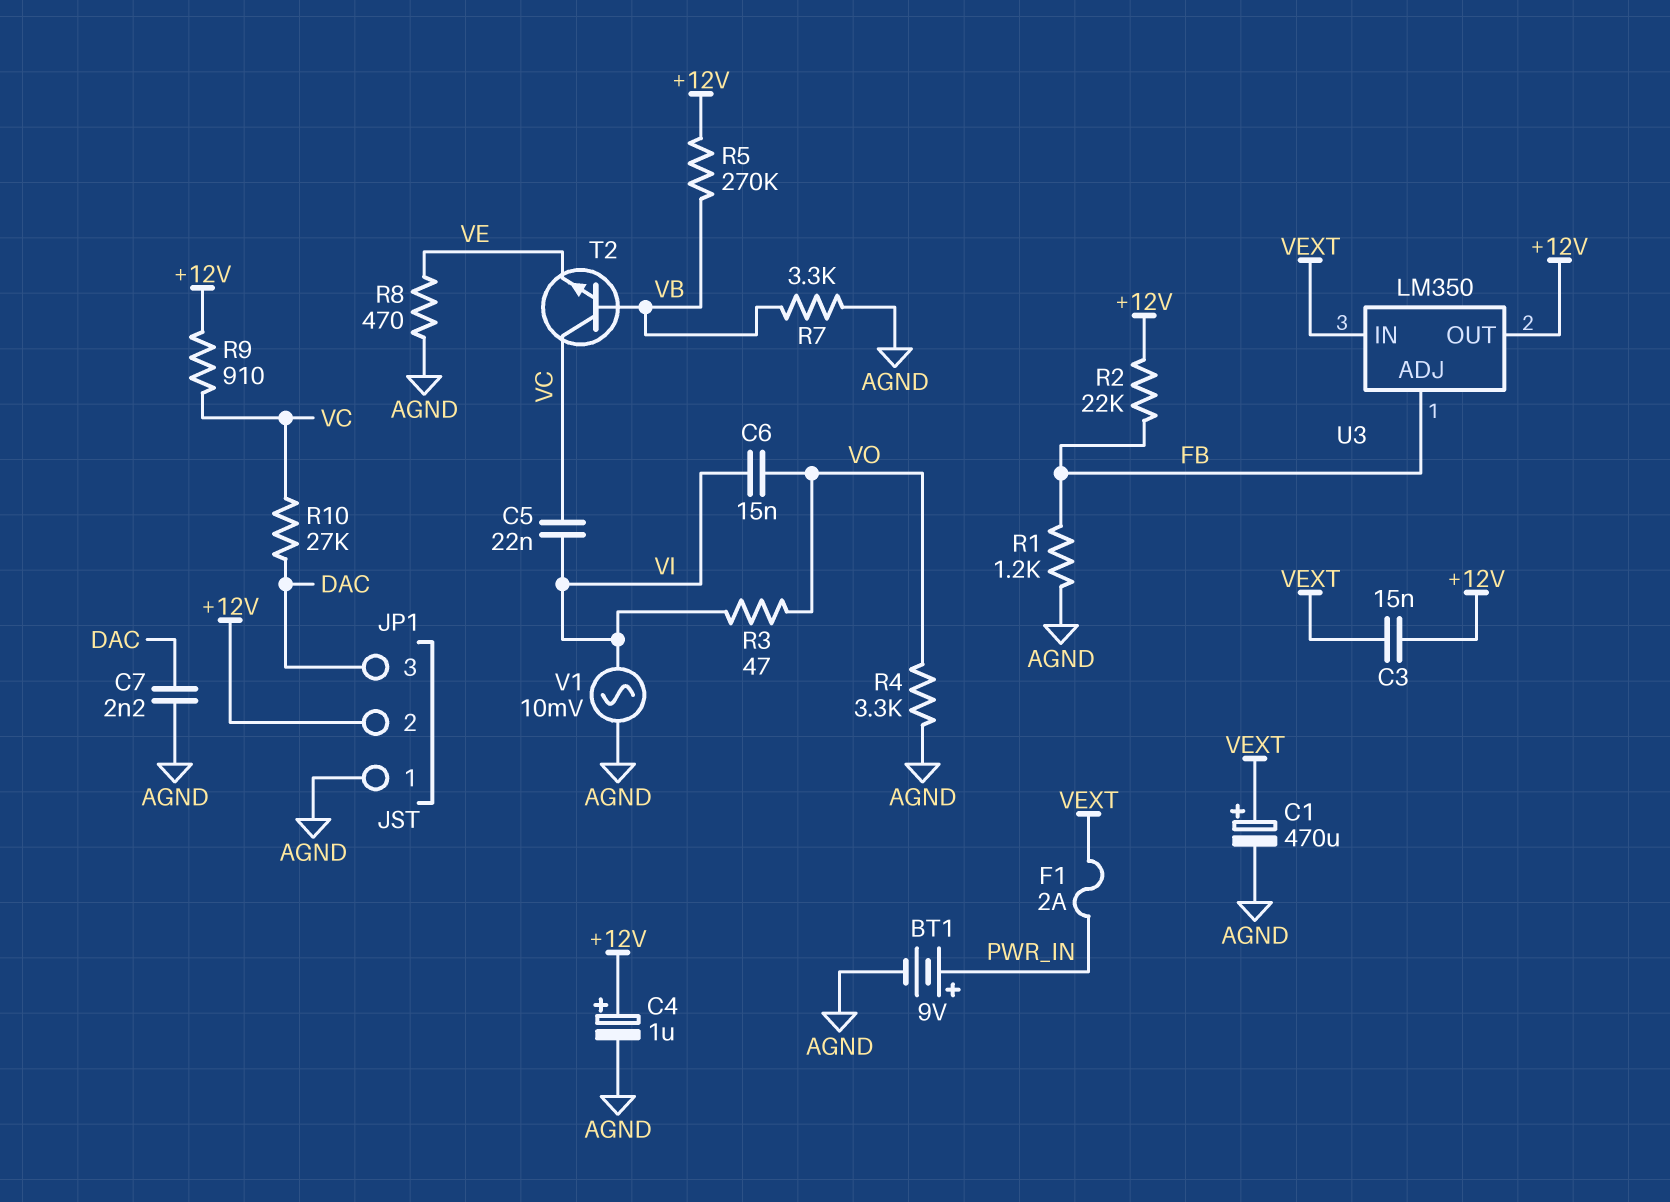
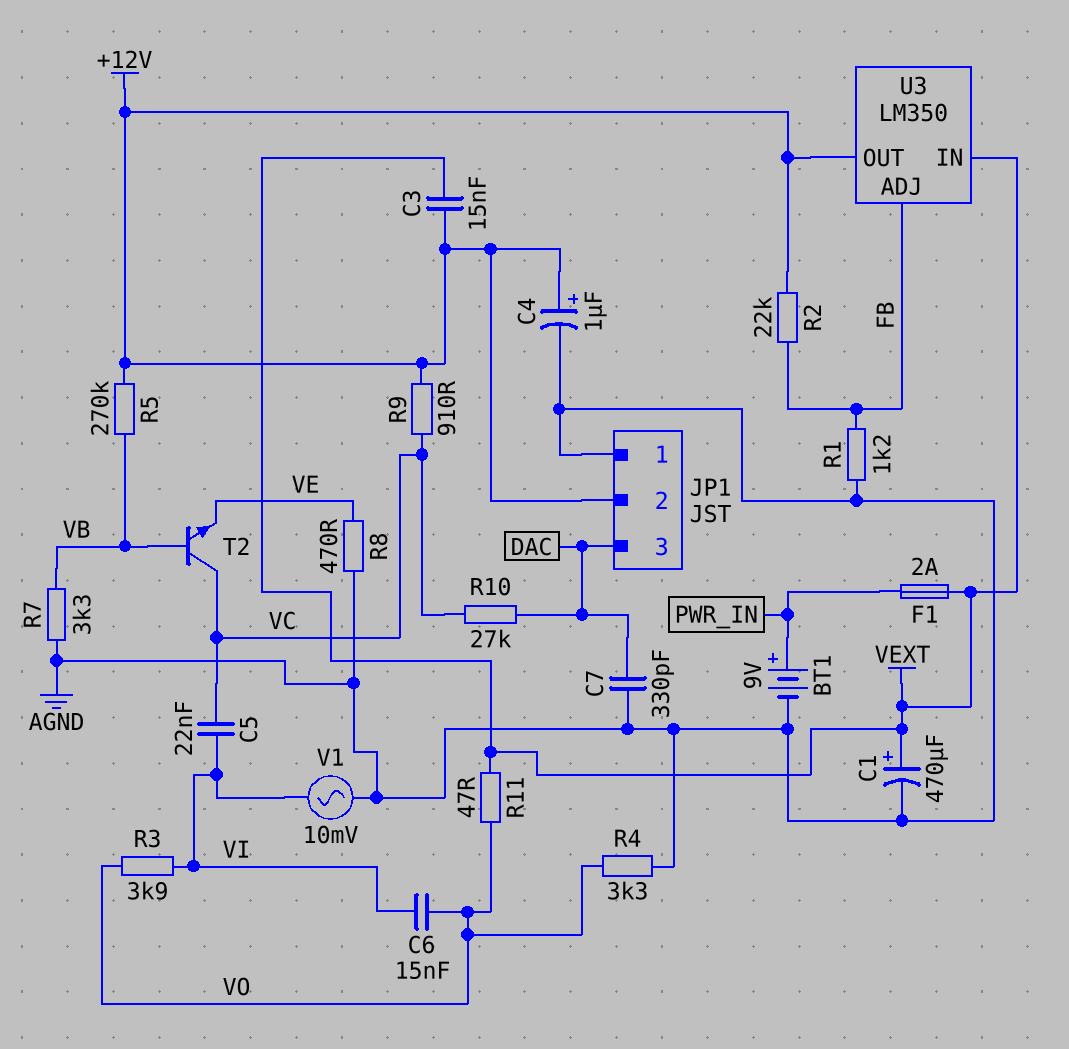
C7: 2.2nF (AGND, DAC) -> 330pF (AGND, DAC)
R3: 47 (VI, VO) -> 3.9k (VI, VO)
R11: none -> 47 (VEXT, VO)

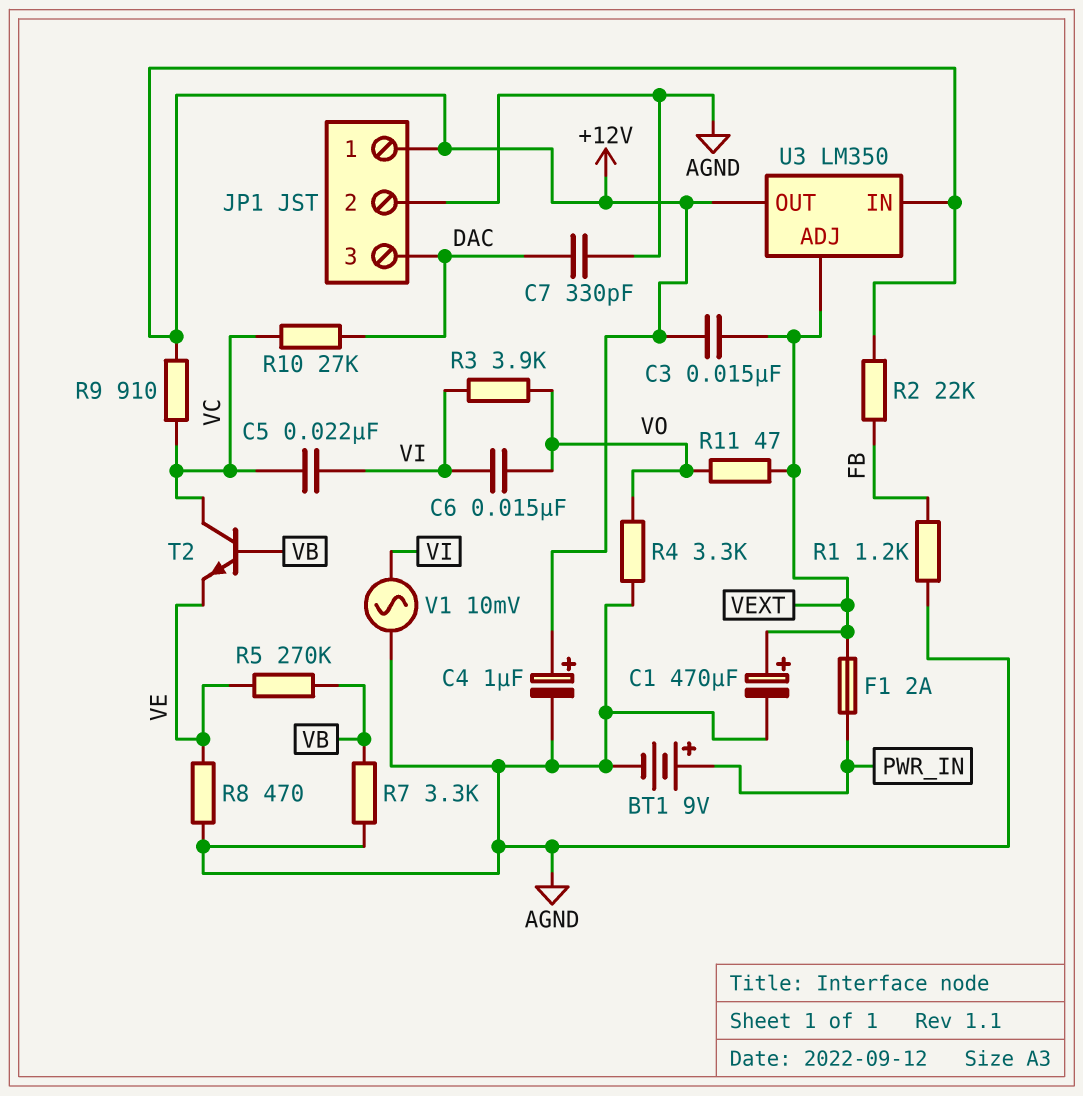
JP1 pin 1: AGND -> +12V
JP1 pin 2: +12V -> AGND
R5: 270k (+12V, VB) -> 270k (VB, VE)
U3 pin ADJ: FB -> VEXT
U3 pin IN: VEXT -> +12V

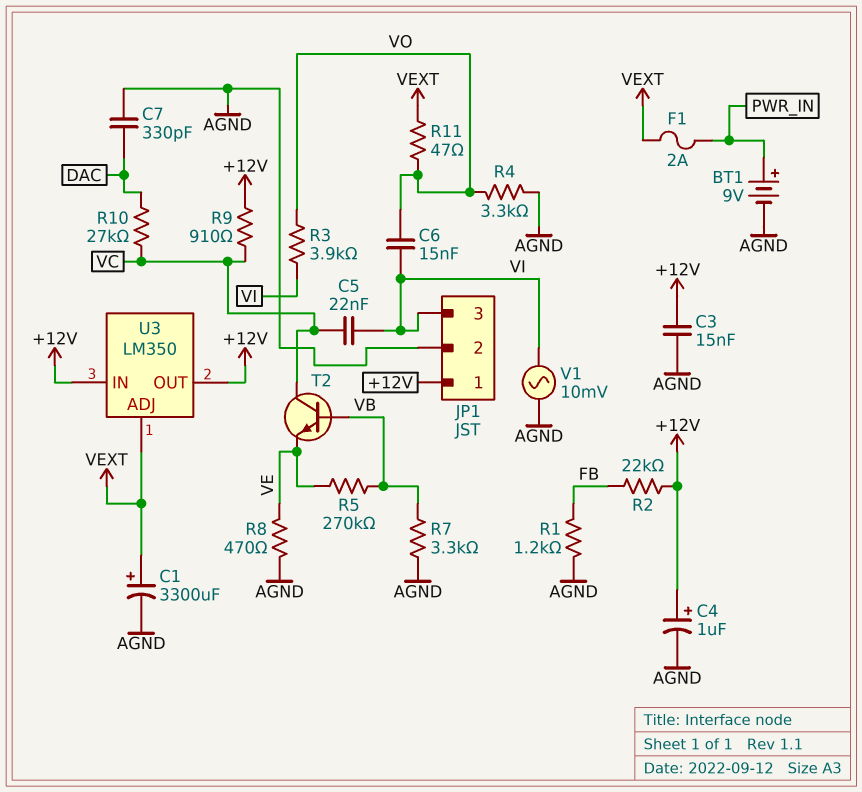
C1: 470uF (plus VEXT, minus AGND) -> 3300uF (plus VEXT, minus AGND)
C3: 15nF (+12V, VEXT) -> 15nF (+12V, AGND)
JP1 pin 3: DAC -> VI

